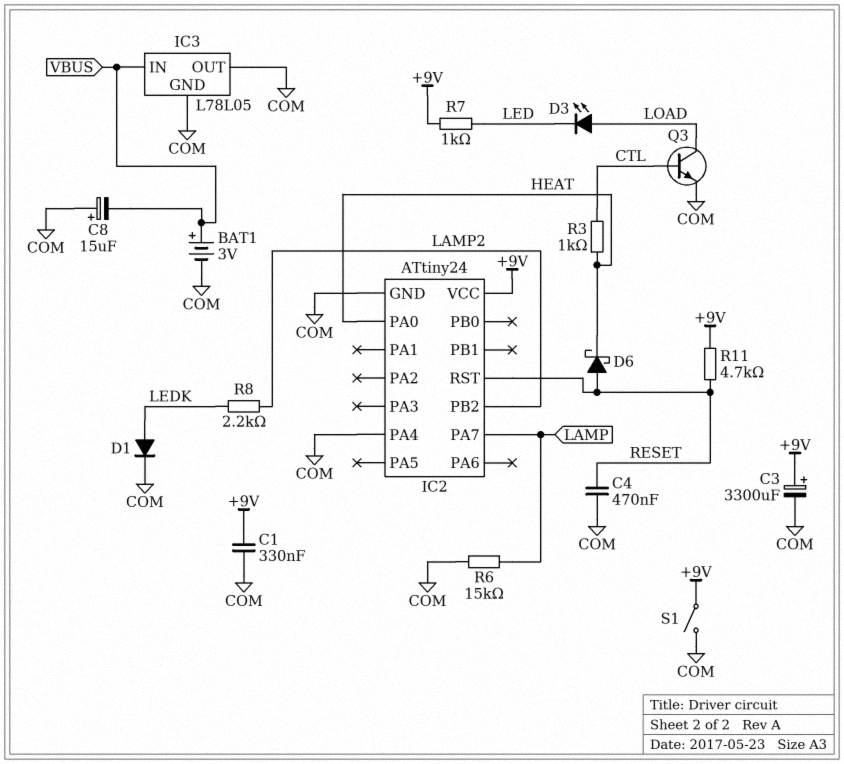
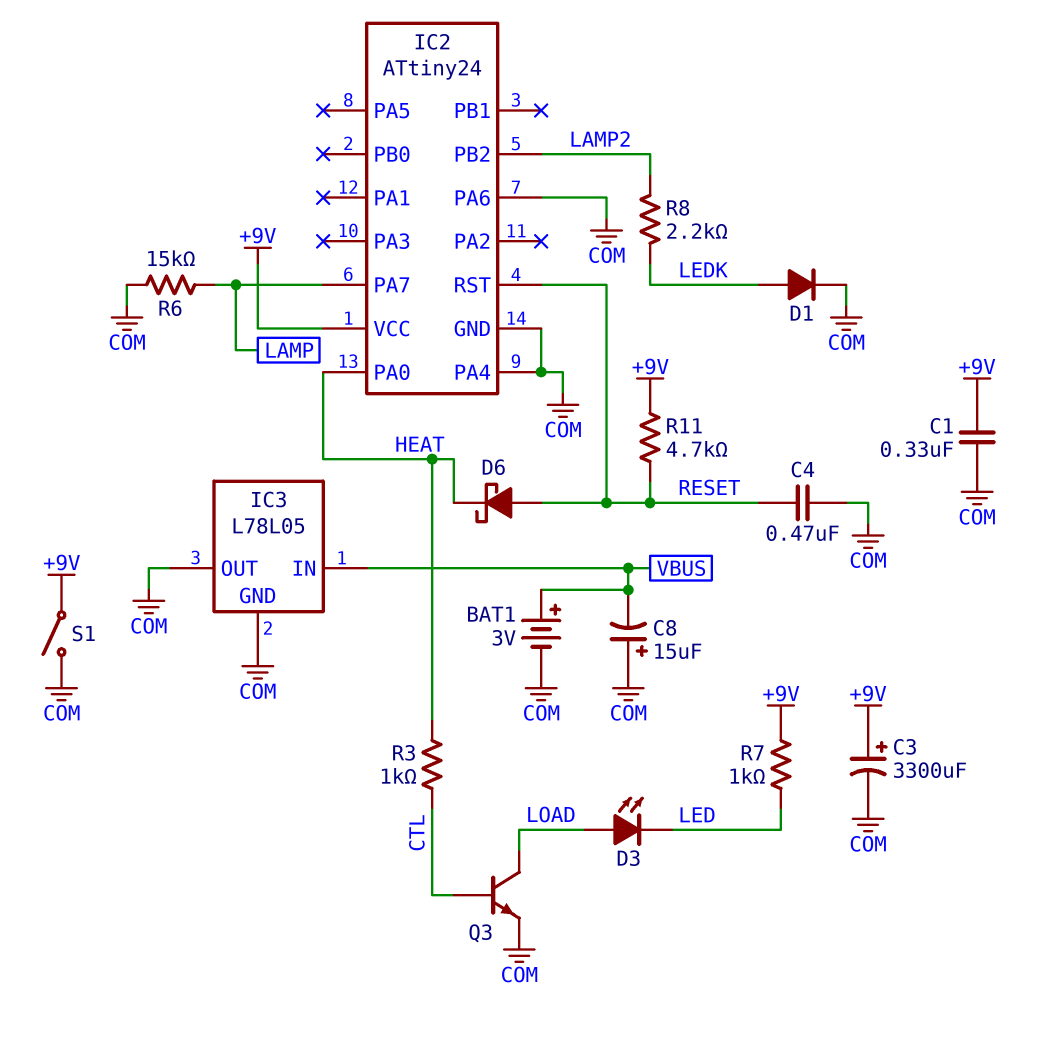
IC2 pin PA6: none -> COM

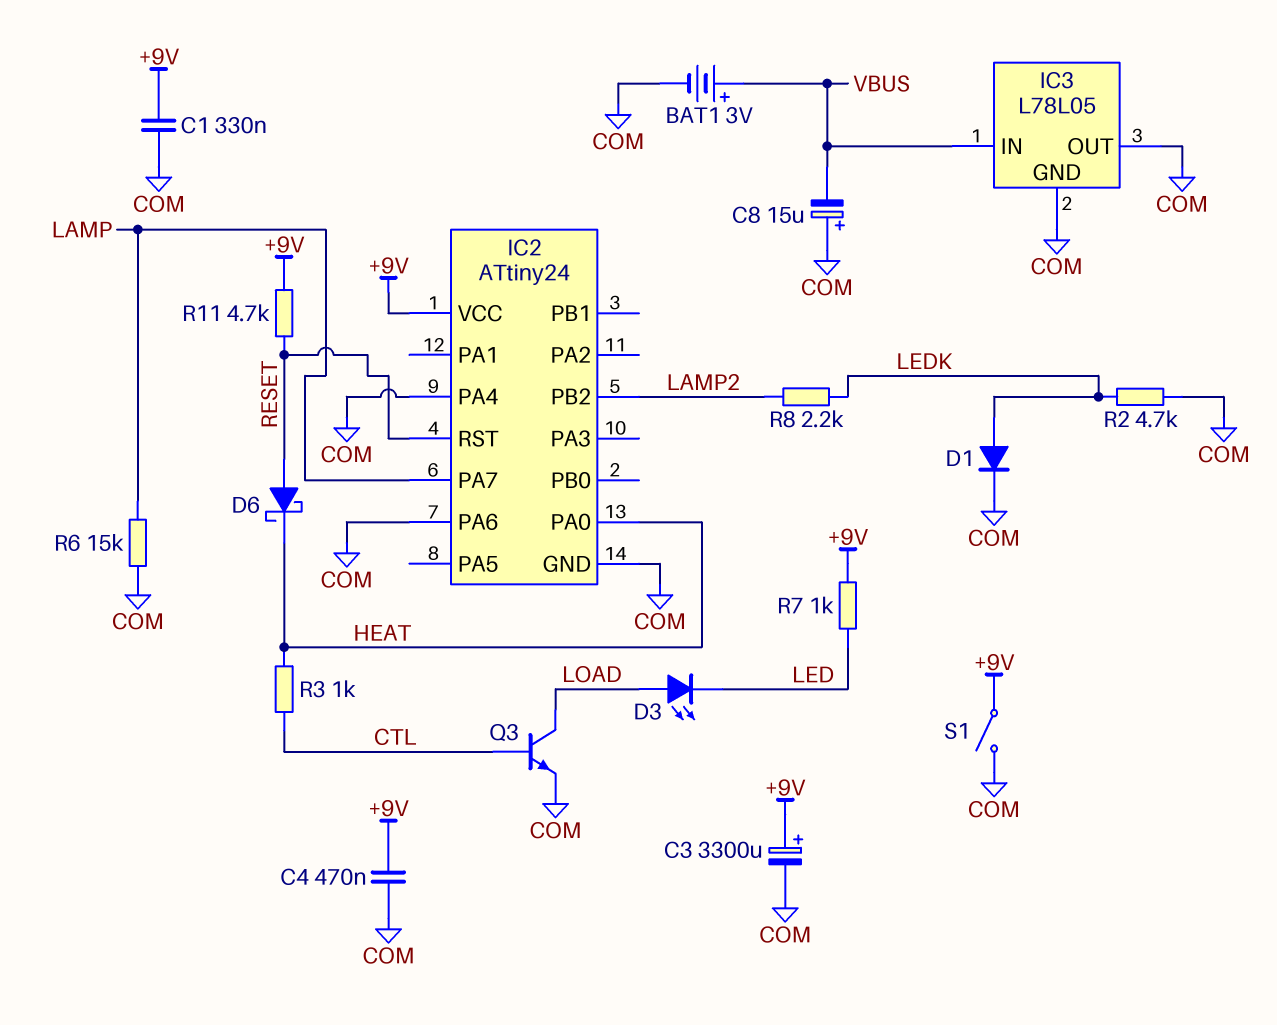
C4: 470nF (COM, RESET) -> 470nF (+9V, COM)
R2: none -> 4.7k (COM, LEDK)

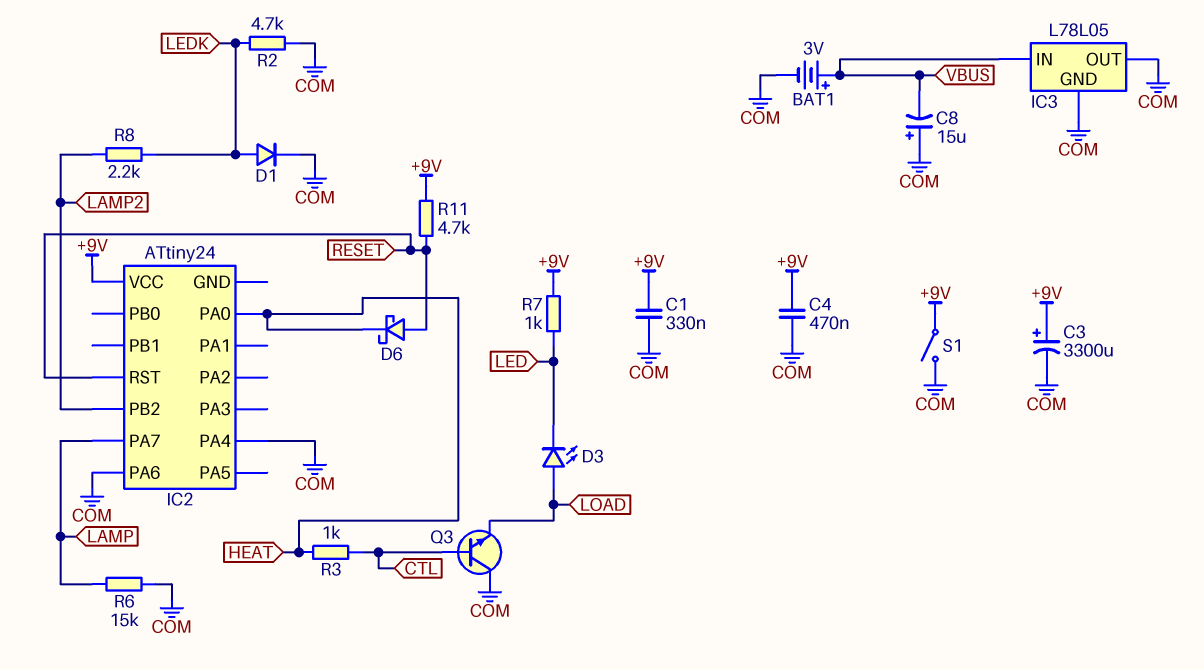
IC2 pin GND: COM -> none
Q3: NPN (B CTL, C LOAD, E COM) -> NPN (B CTL, C COM, E LOAD)

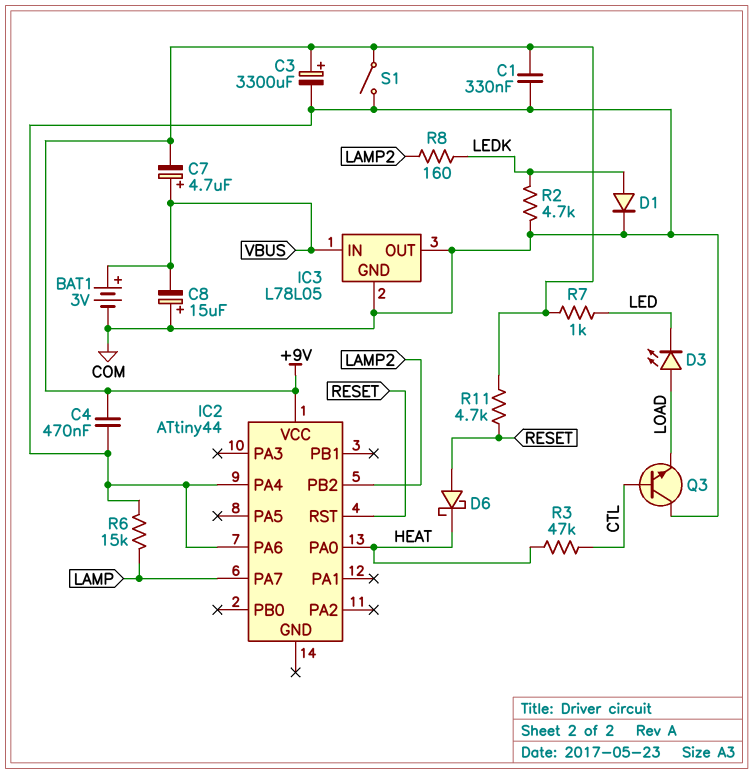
C7: none -> 4.7uF (plus VBUS, minus +9V)
IC2: ATtiny24 -> ATtiny44
R3: 1k (CTL, HEAT) -> 47k (CTL, HEAT)
R8: 2.2k (LAMP2, LEDK) -> 160 (LAMP2, LEDK)

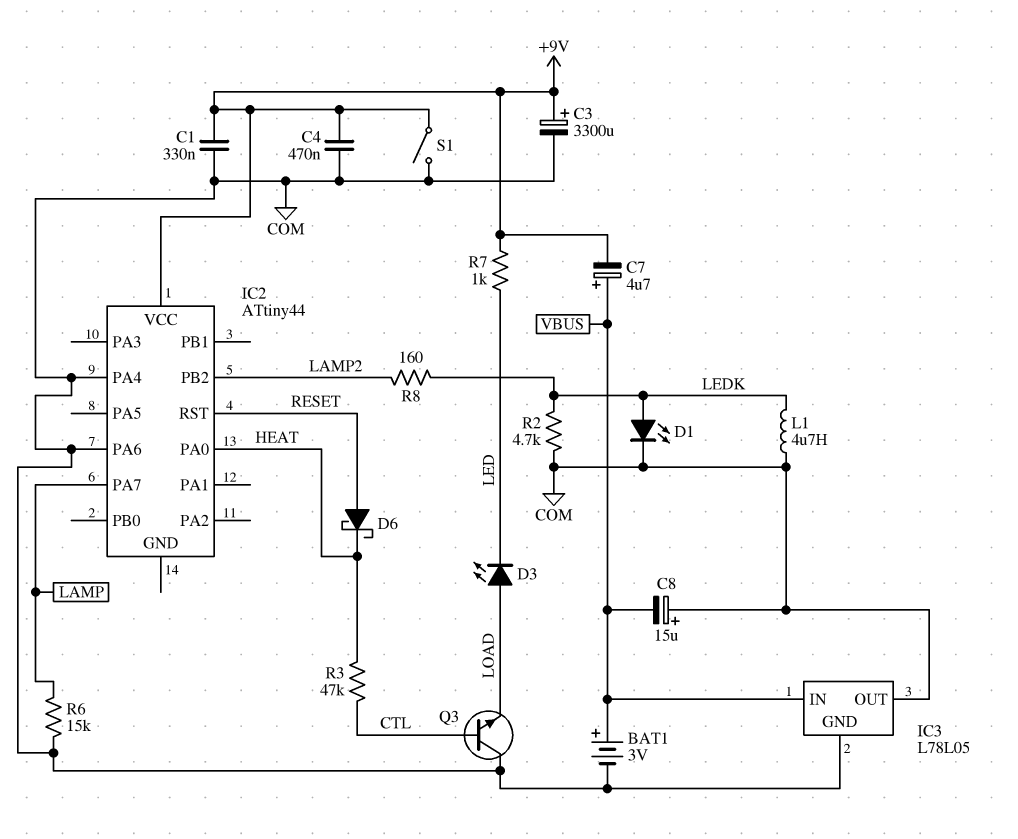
D1: diode (A LEDK, K COM) -> LED (A LEDK, K COM)
L1: none -> 4.7uH (COM, LEDK)
R11: 4.7k (+9V, RESET) -> none

